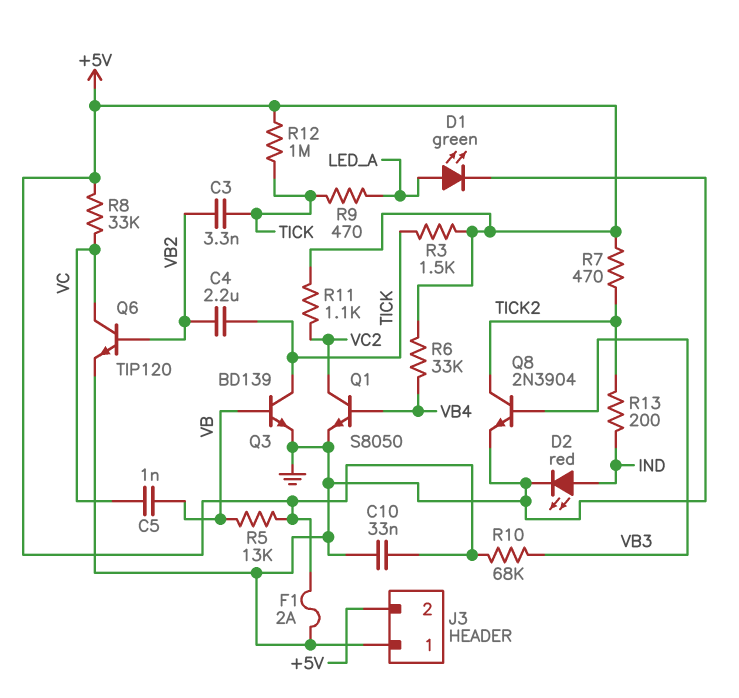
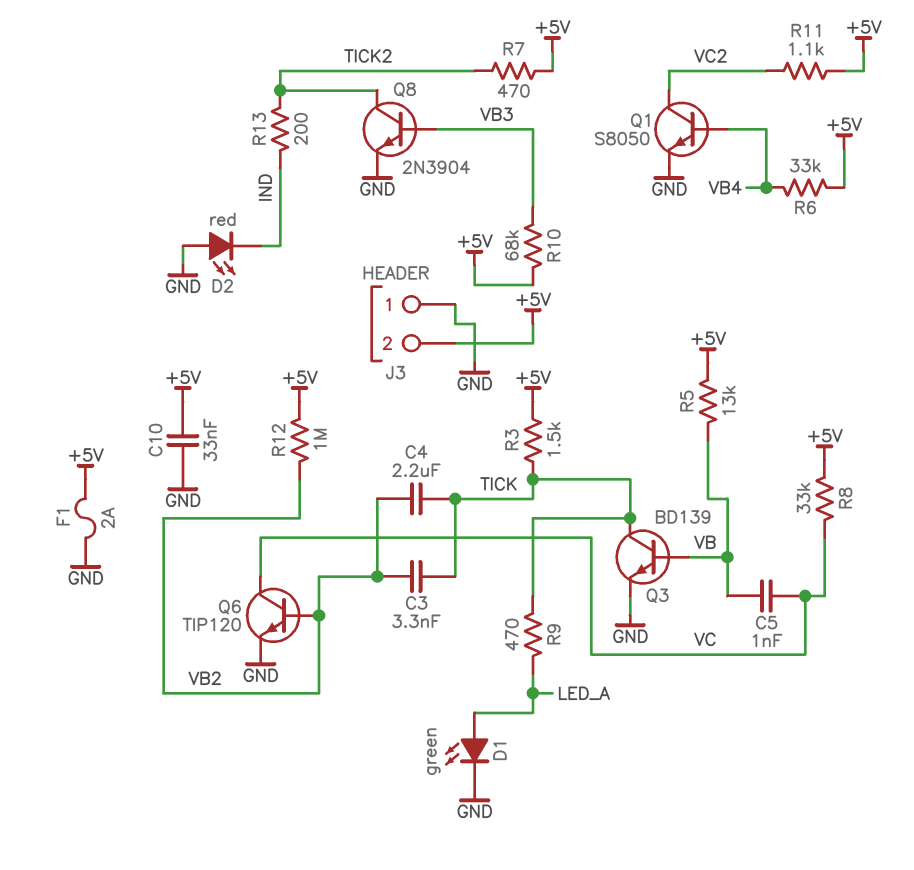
D2: LED red (A IND, K GND) -> LED red (A GND, K IND)
R12: 1M (+5V, TICK) -> 1M (+5V, VB2)

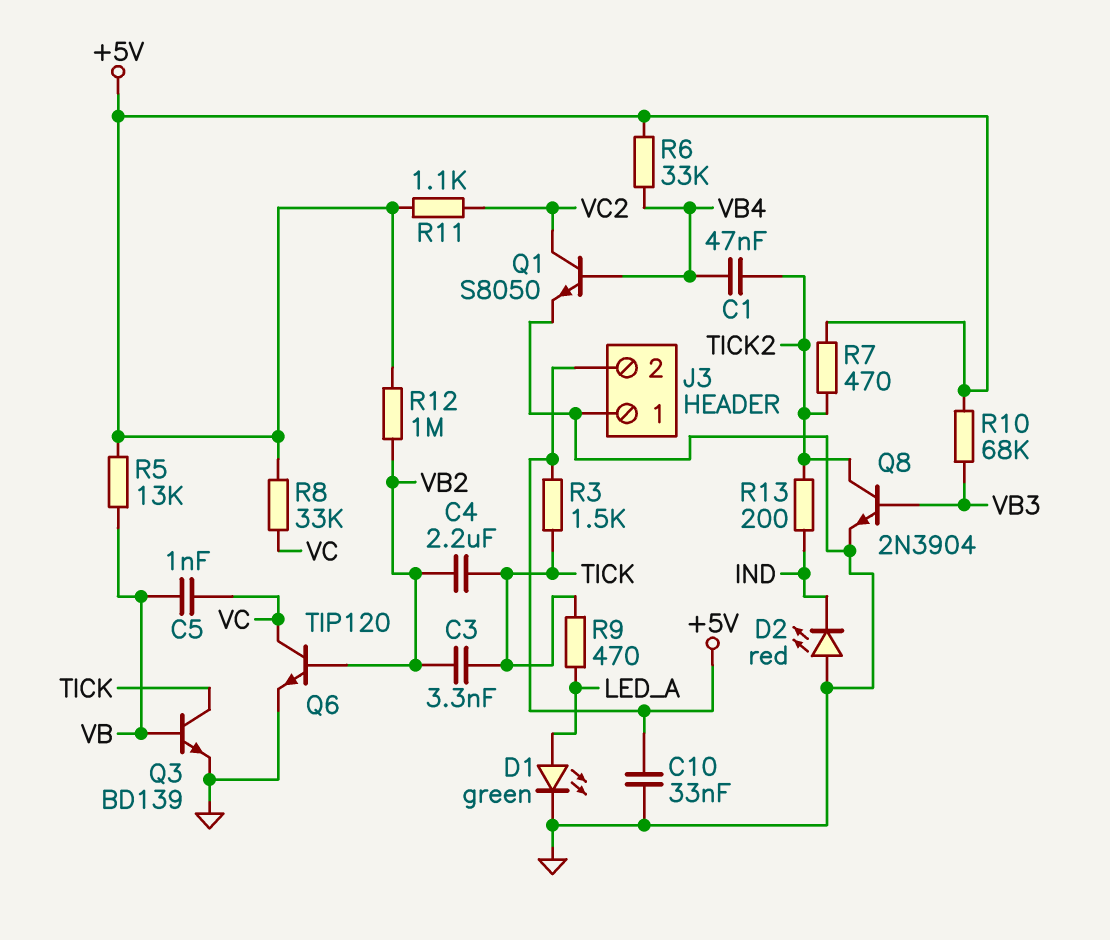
C1: none -> 47nF (TICK2, VB4)
F1: 2A (+5V, GND) -> none

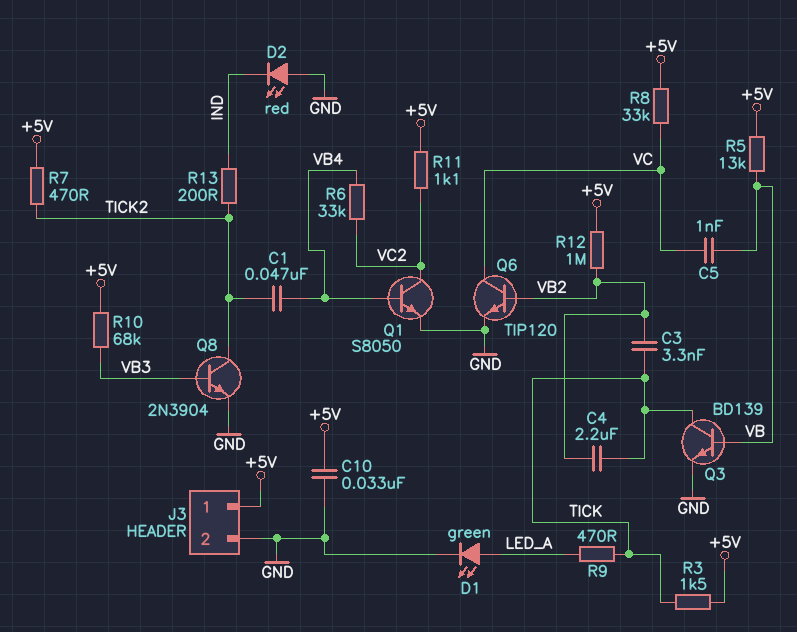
J3 pin 1: GND -> +5V
J3 pin 2: +5V -> GND
R6: 33k (+5V, VB4) -> 33k (VB4, VC2)

